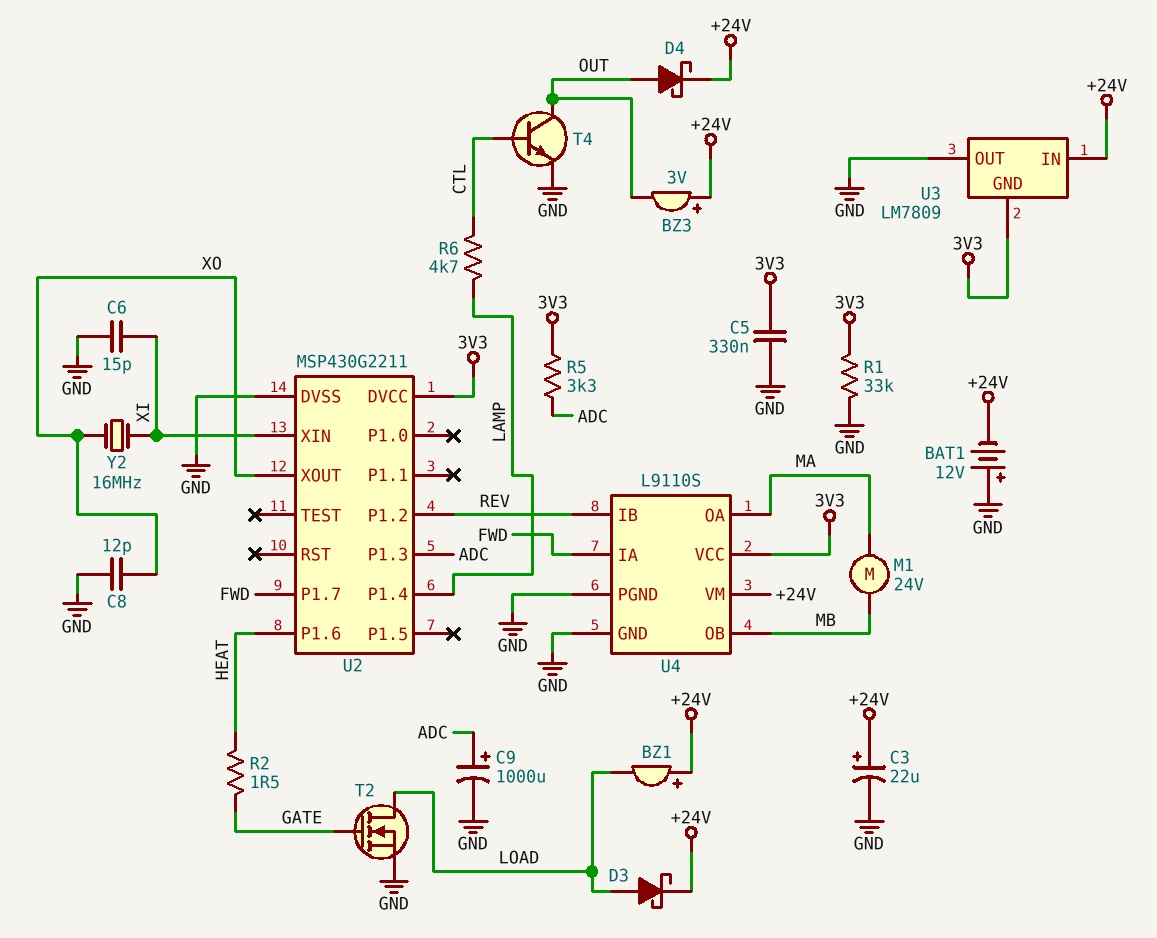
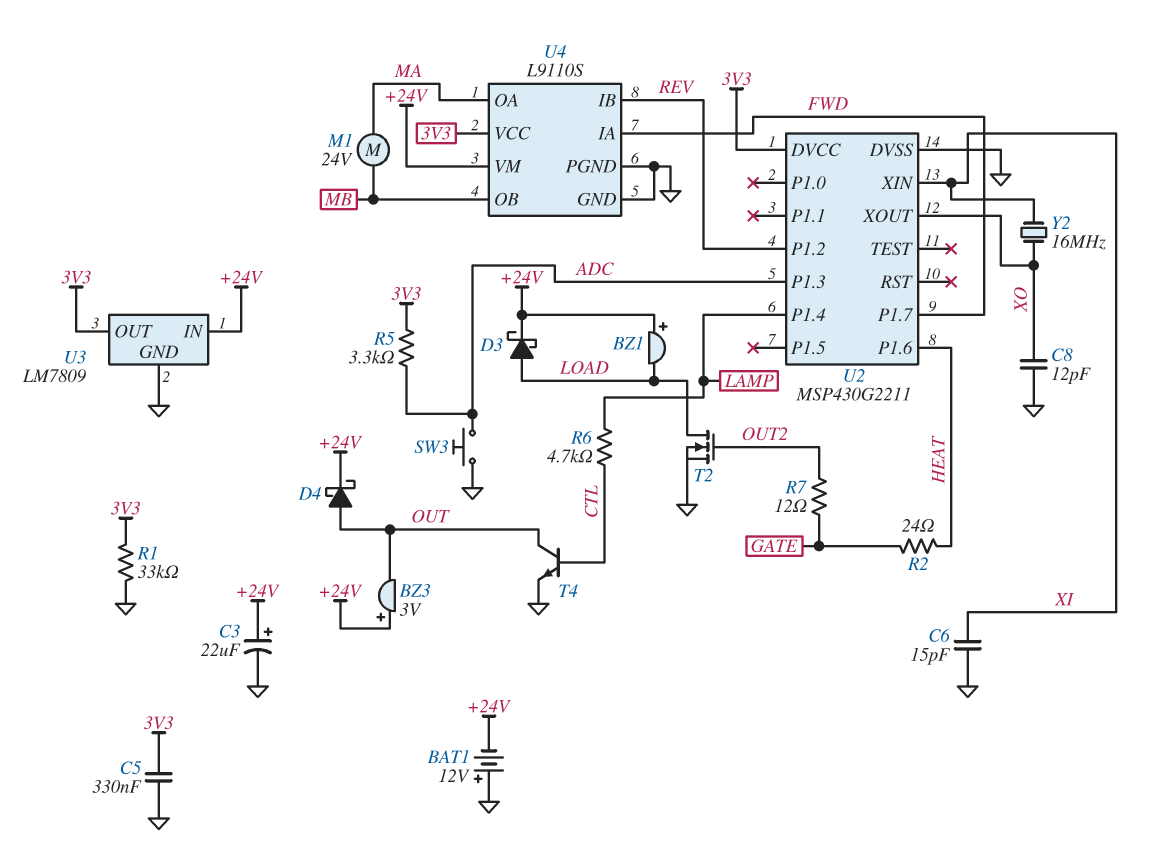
C9: 1000uF (plus ADC, minus GND) -> none
R2: 1.5 (GATE, HEAT) -> 24 (GATE, HEAT)
R7: none -> 12 (GATE, OUT2)
SW3: none -> button (ADC, GND)
T2: NMOS (G GATE, D LOAD, S GND) -> NMOS (G OUT2, D LOAD, S GND)
U3 pin GND: 3V3 -> GND
U3 pin OUT: GND -> 3V3

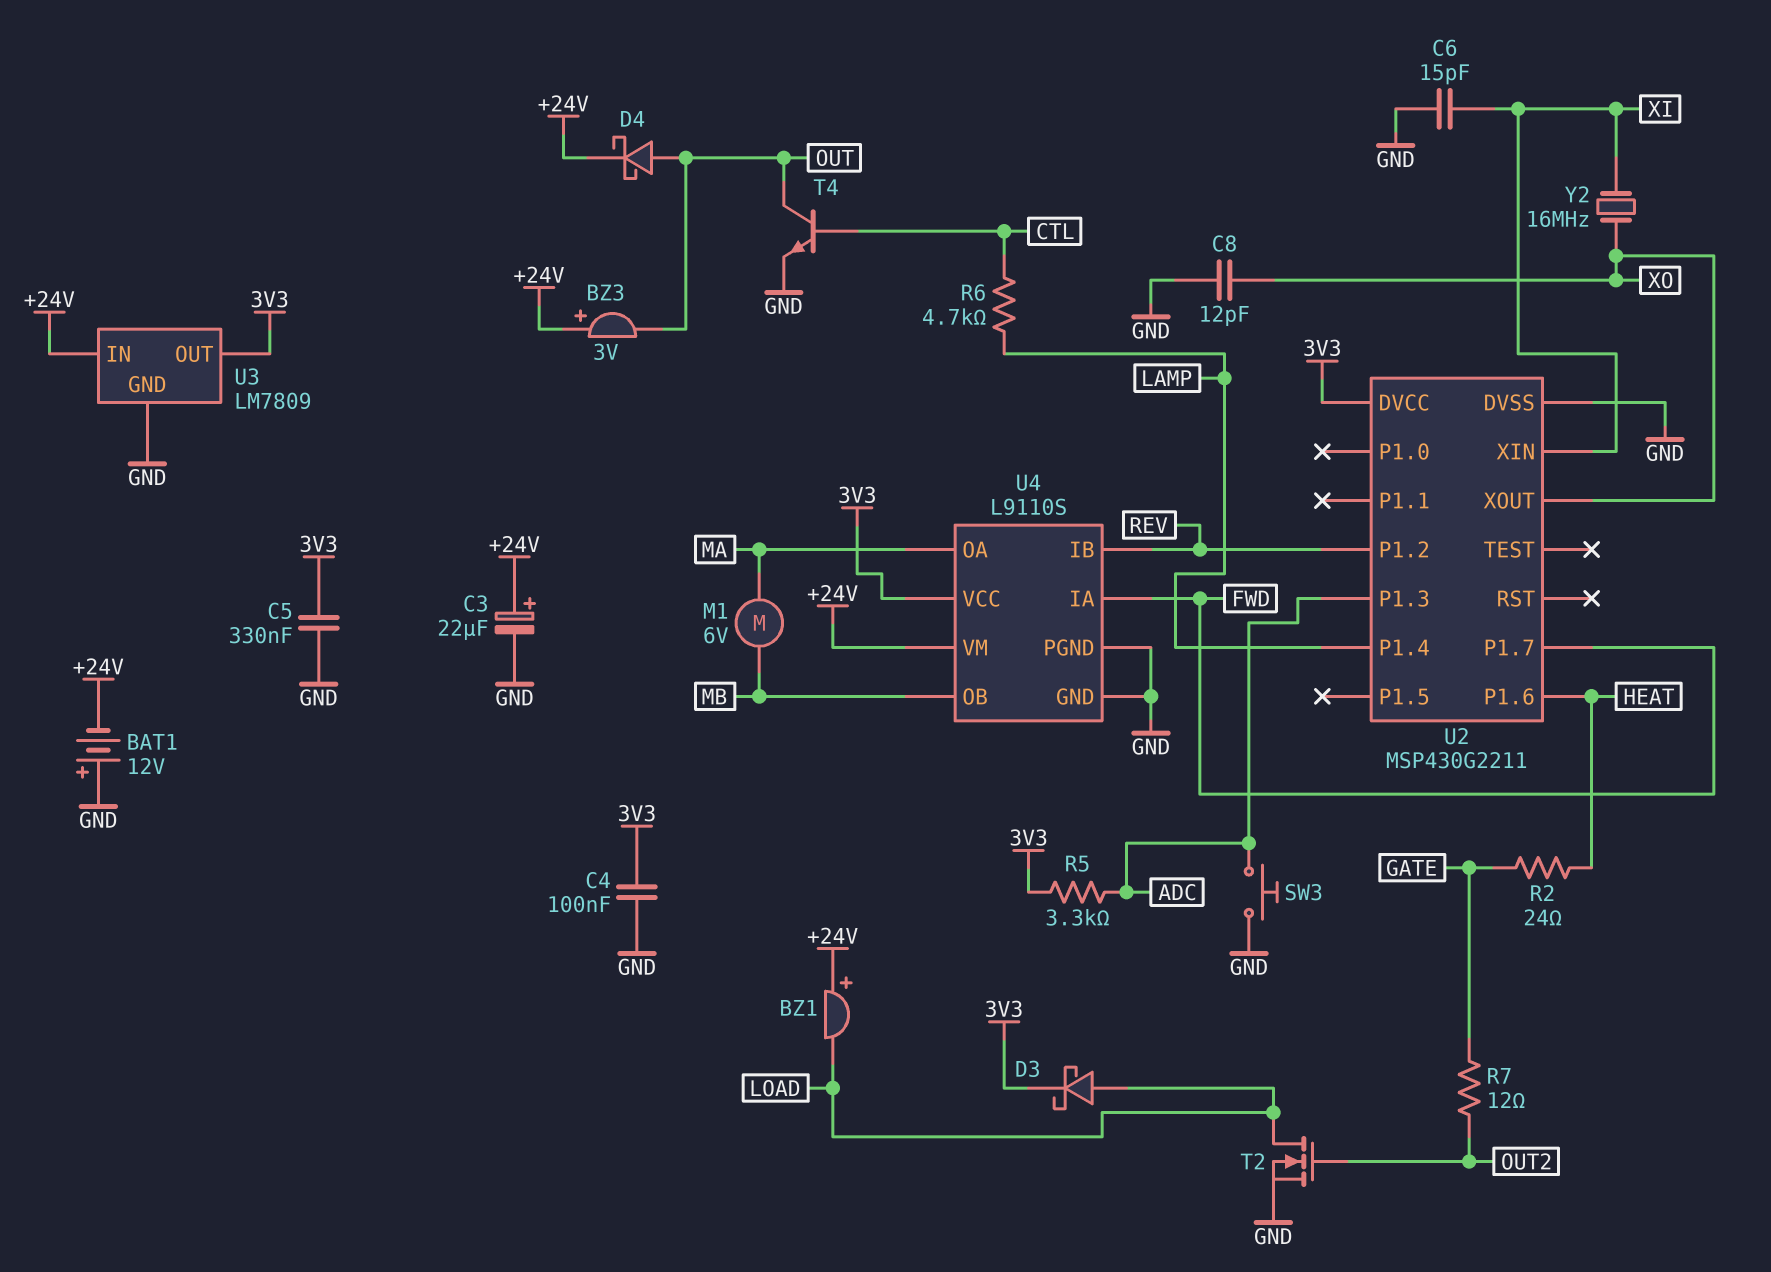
C4: none -> 100nF (3V3, GND)
D3: schottky (A LOAD, K +24V) -> schottky (A LOAD, K 3V3)
M1: motor 24V (MA, MB) -> motor 6V (MA, MB)
R1: 33k (3V3, GND) -> none

